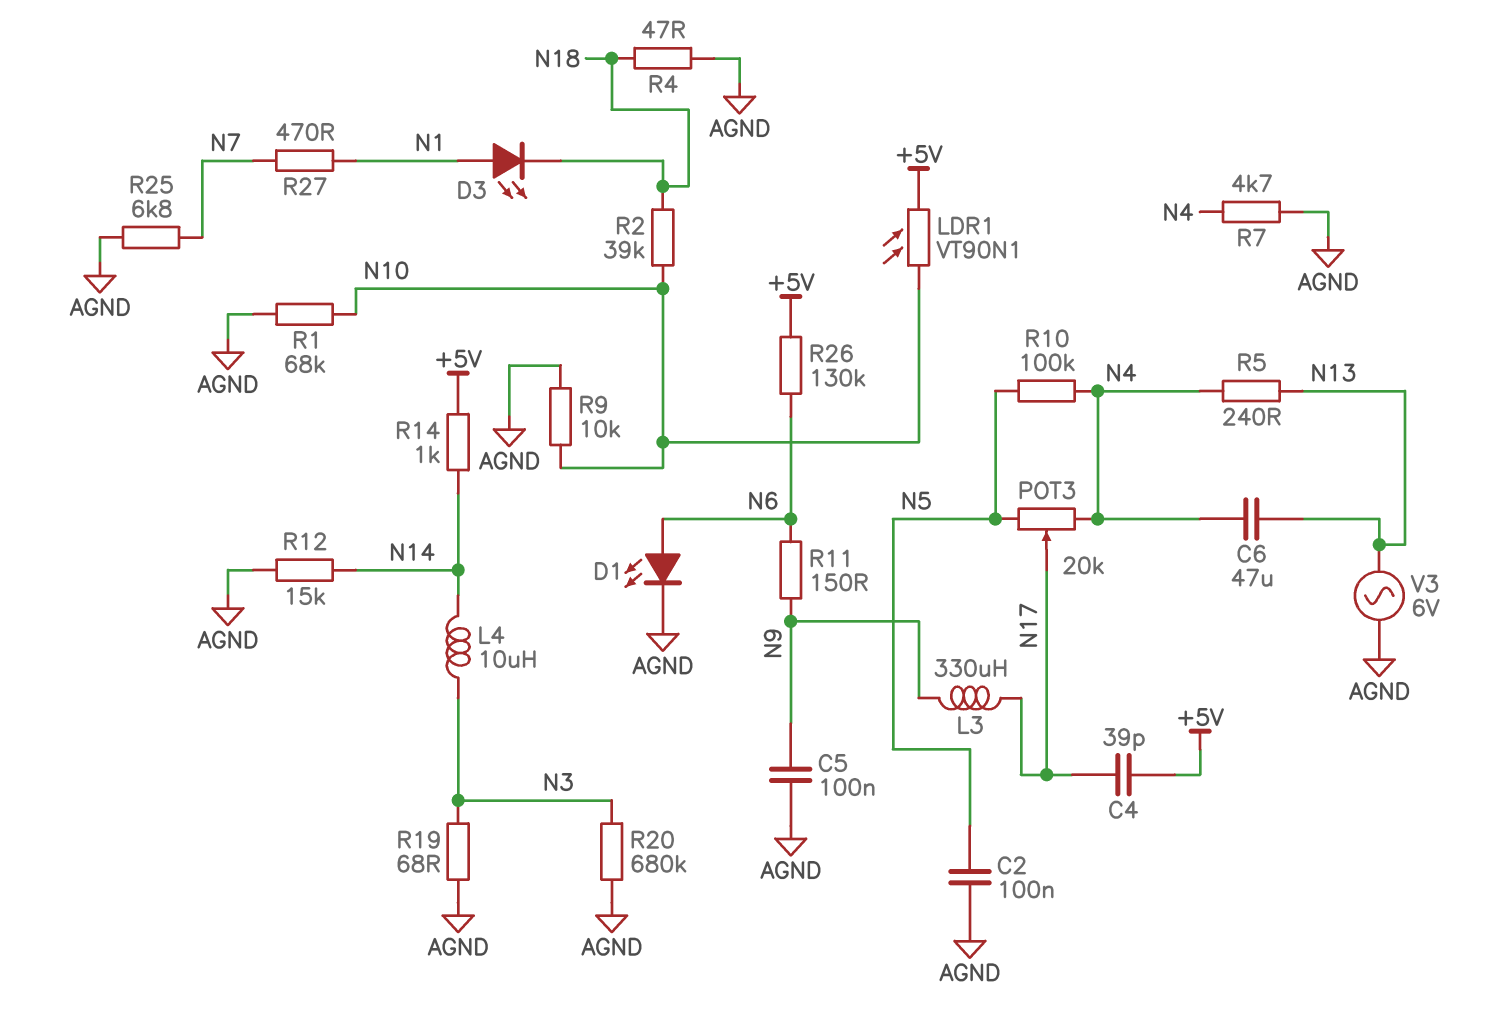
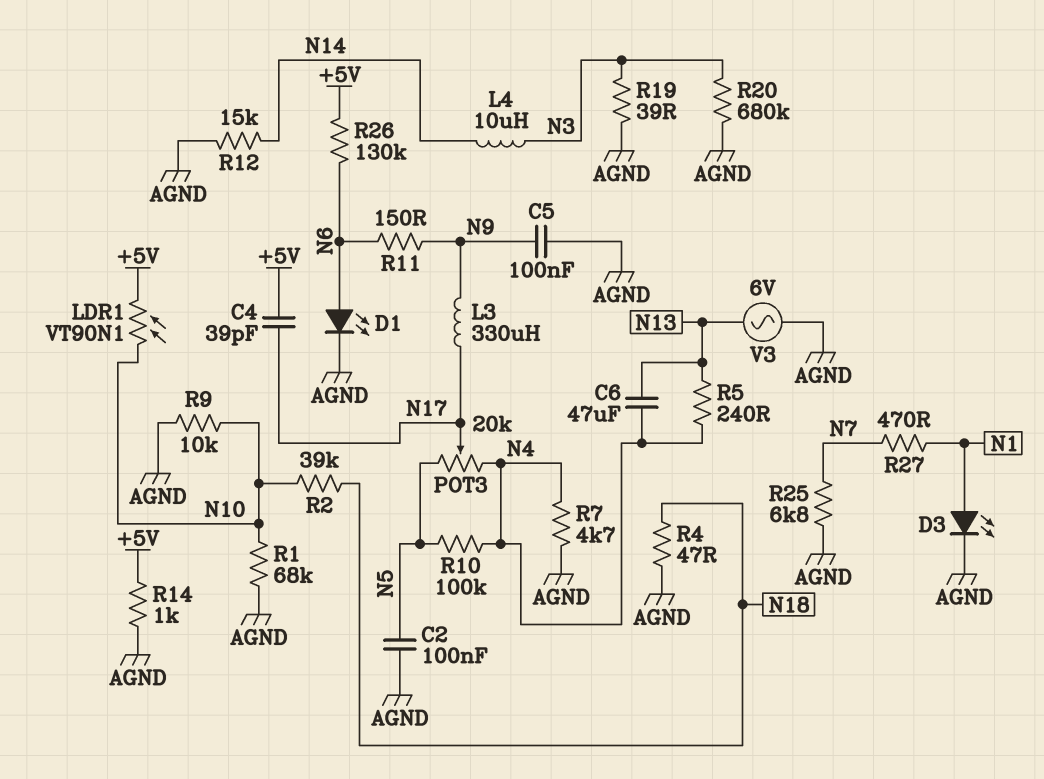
D3: LED (A N1, K N18) -> LED (A N1, K AGND)
R14: 1k (+5V, N14) -> 1k (+5V, AGND)
R19: 68 (AGND, N3) -> 39 (AGND, N3)

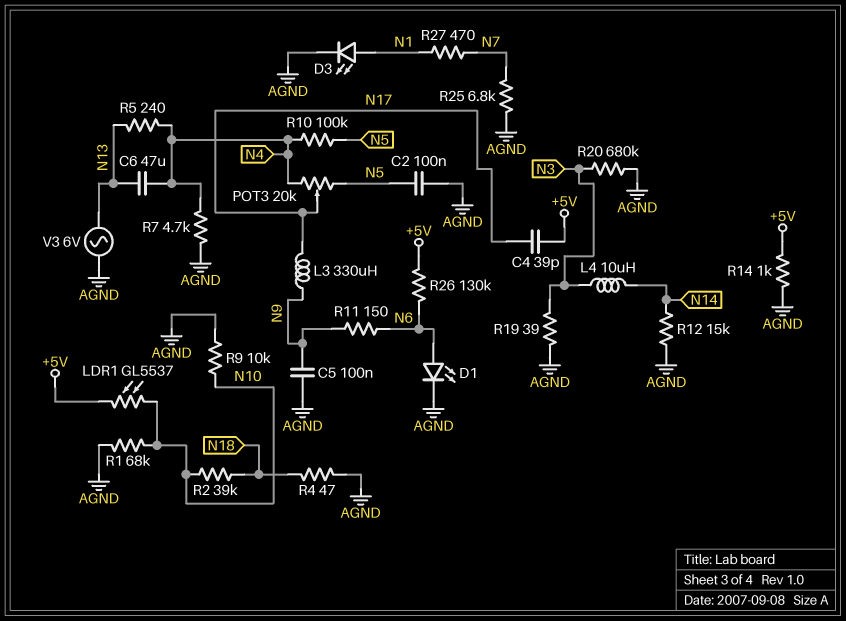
LDR1: VT90N1 (+5V, N10) -> GL5537 (+5V, N10)

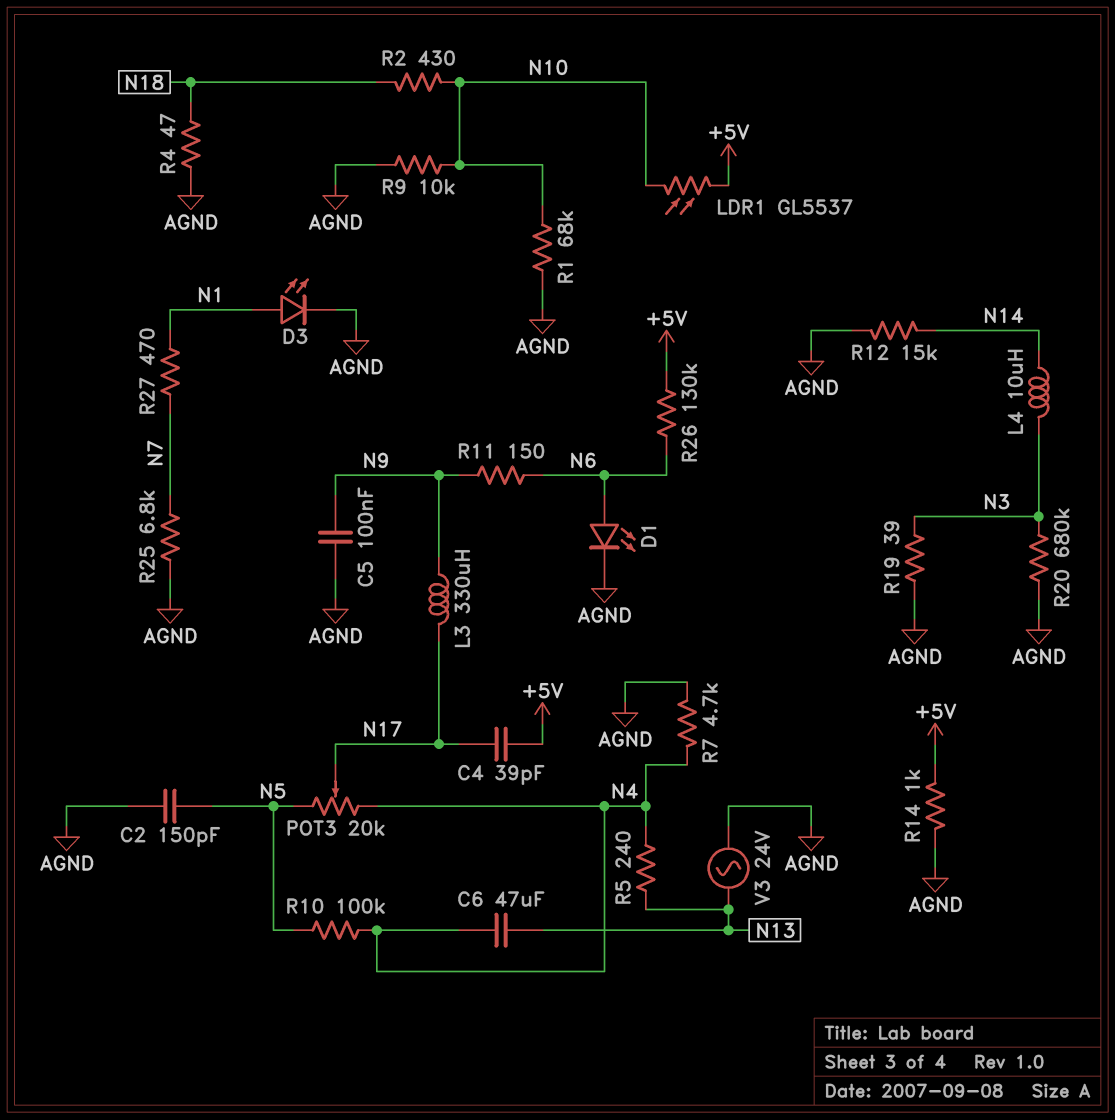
C2: 100nF (AGND, N5) -> 150pF (AGND, N5)
R2: 39k (N10, N18) -> 430 (N10, N18)
V3: AC 6V (AGND, N13) -> AC 24V (AGND, N13)

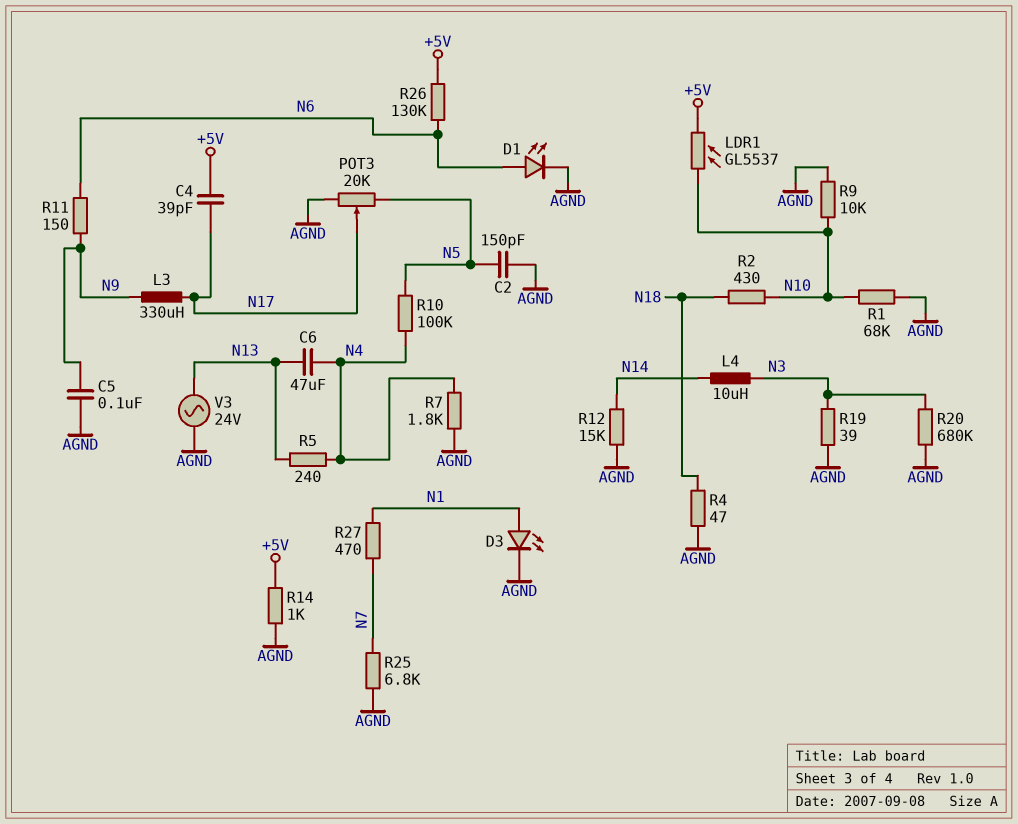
POT3: 20k (N4, N5, wiper N17) -> 20k (AGND, N5, wiper N17)
R7: 4.7k (AGND, N4) -> 1.8k (AGND, N4)

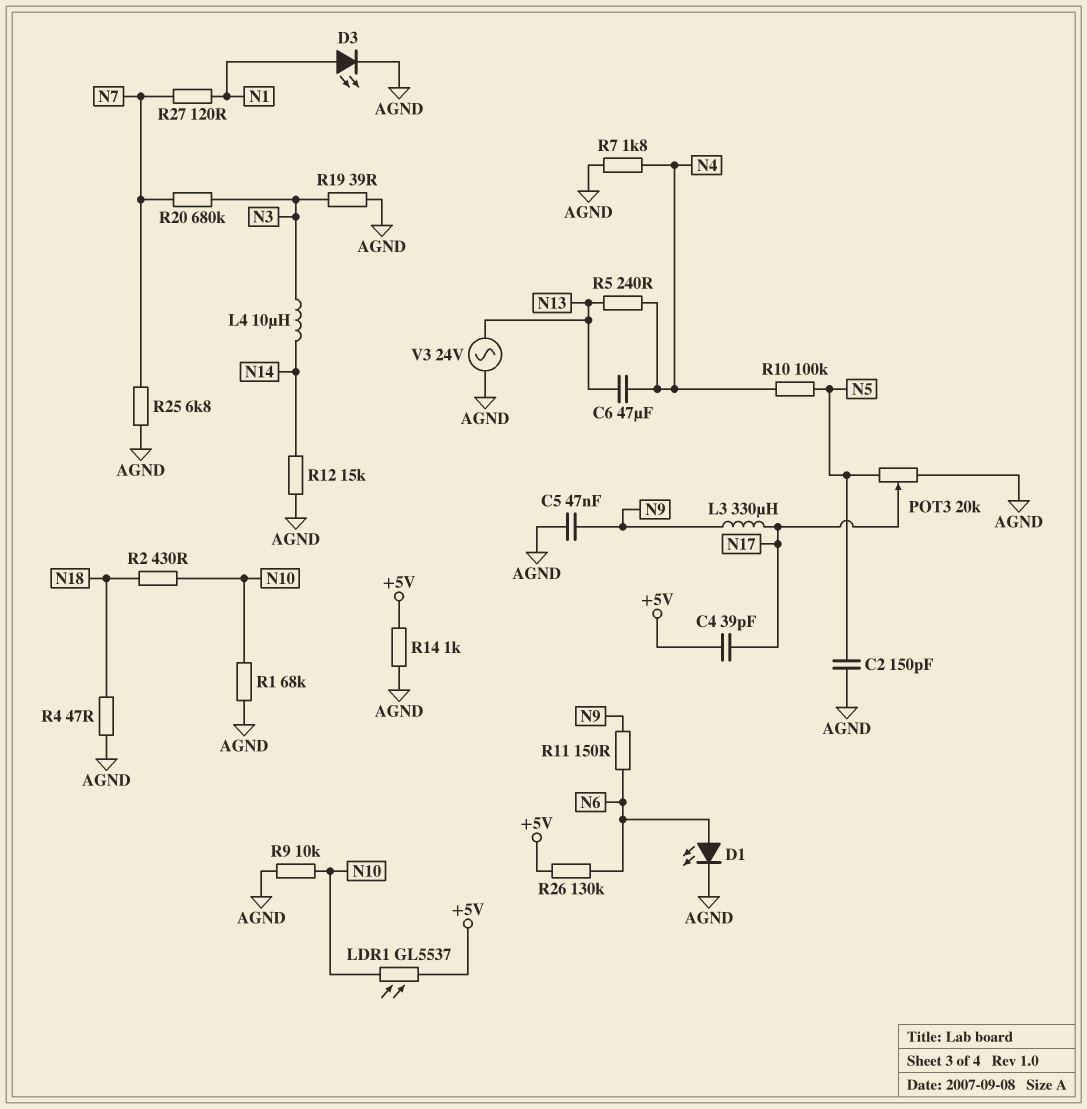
C5: 100nF (AGND, N9) -> 47nF (AGND, N9)
R20: 680k (AGND, N3) -> 680k (N3, N7)
R27: 470 (N1, N7) -> 120 (N1, N7)

